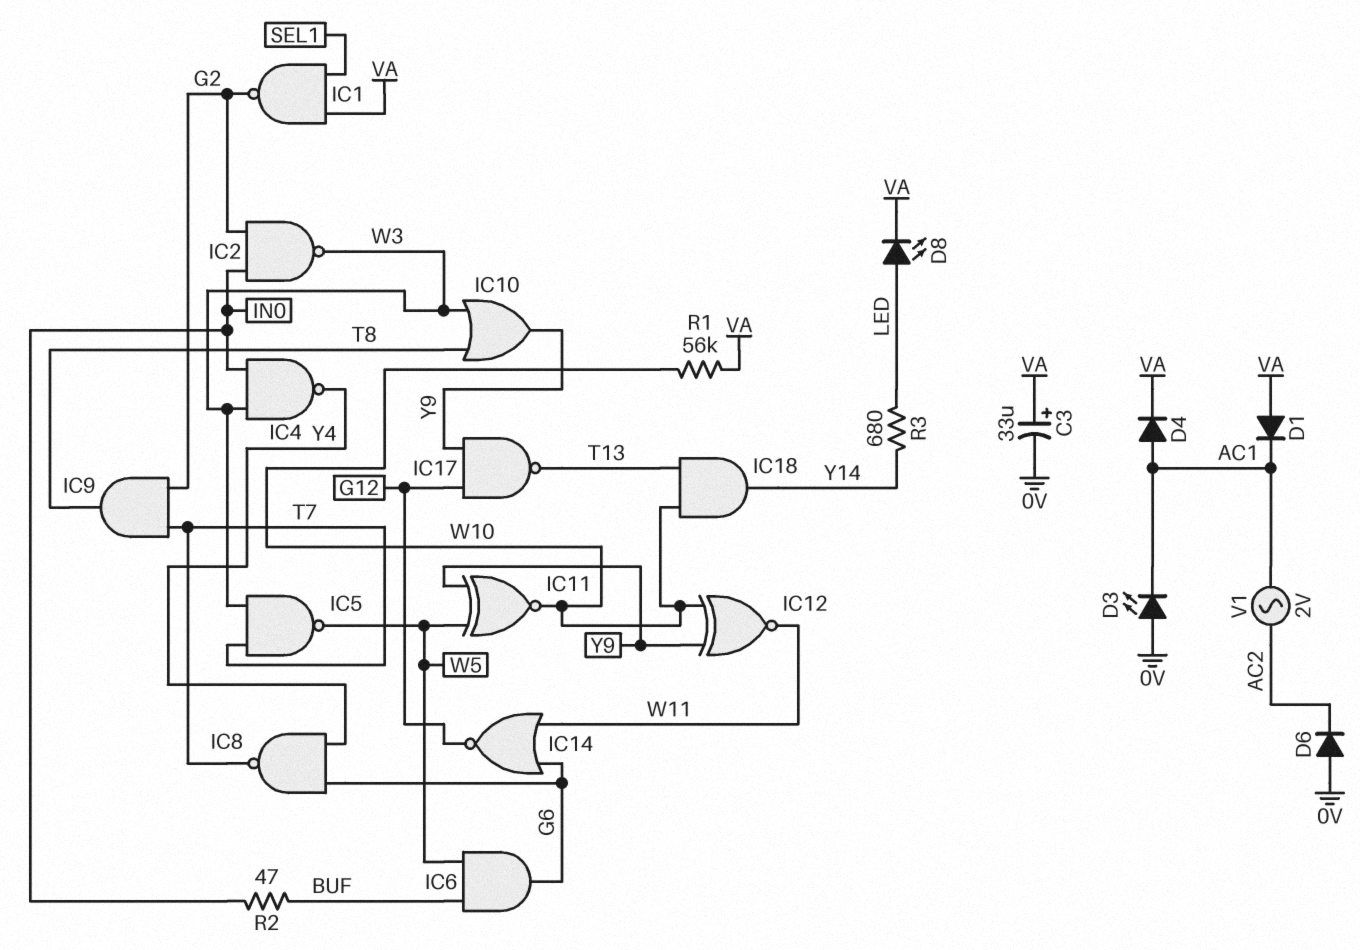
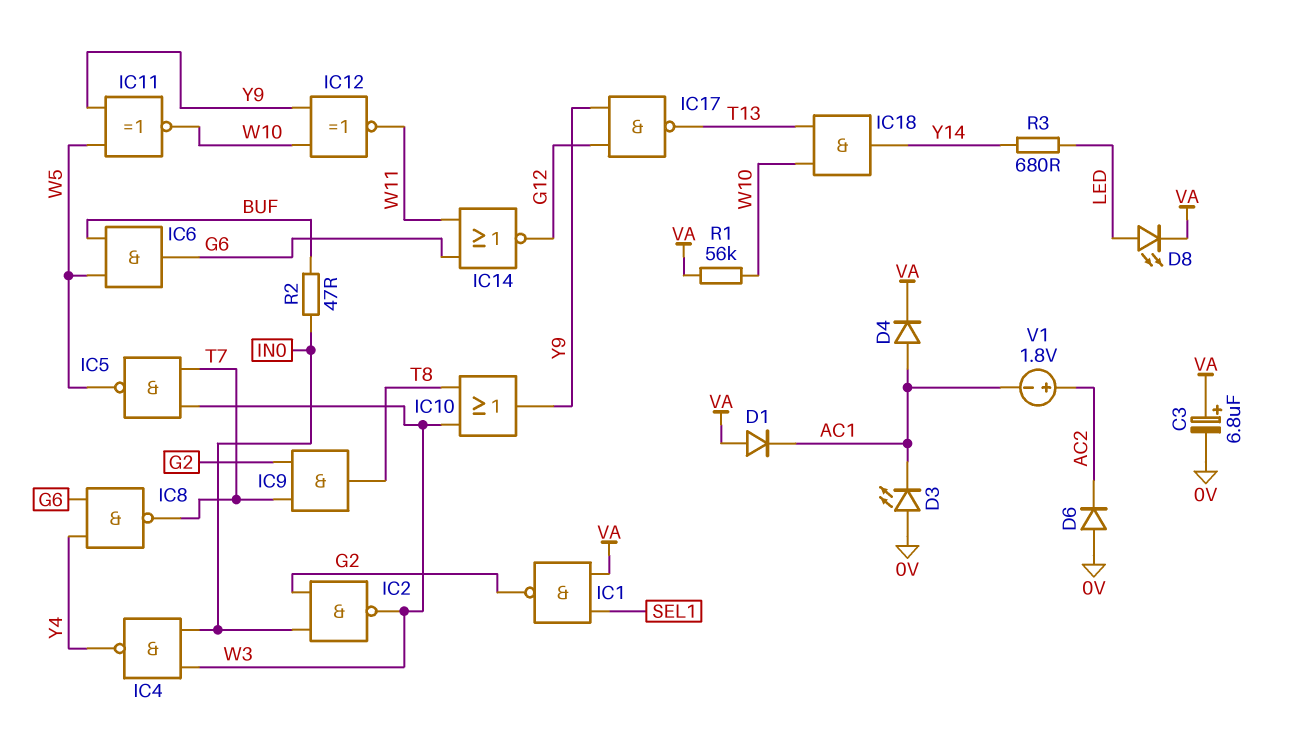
C3: 33uF (plus VA, minus 0V) -> 6.8uF (plus VA, minus 0V)
V1: AC 2V (AC1, AC2) -> 1.8V (plus AC2, minus AC1)

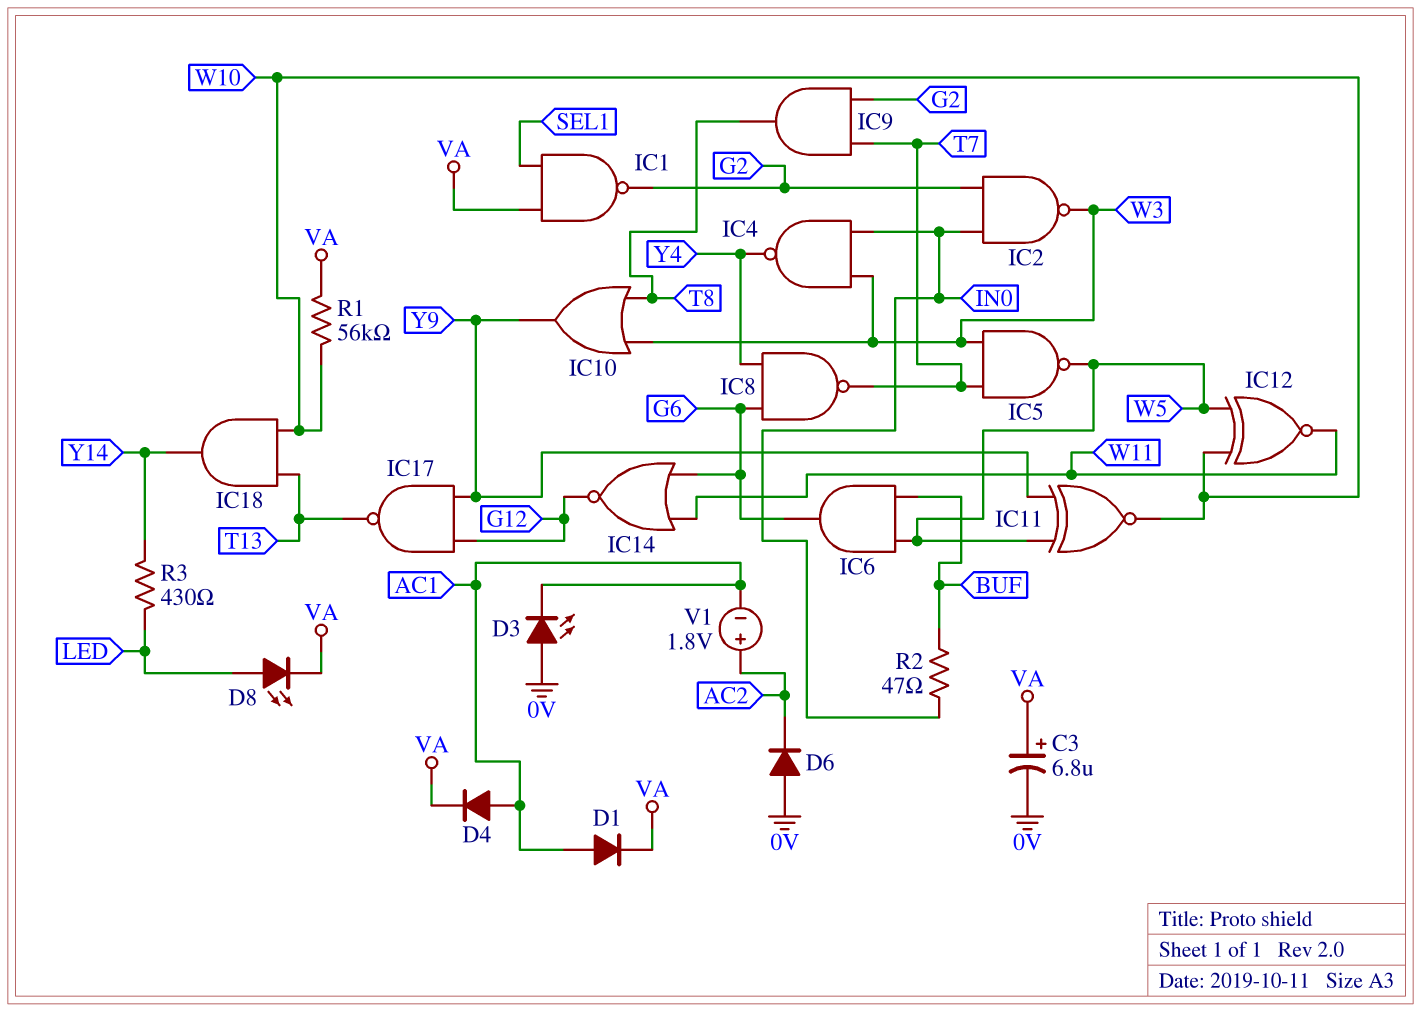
D1: diode (A VA, K AC1) -> diode (A AC1, K VA)
IC12: XNOR (in W10, in Y9, out W11) -> XNOR (in W5, in W10, out W11)
R3: 680 (LED, Y14) -> 430 (LED, Y14)

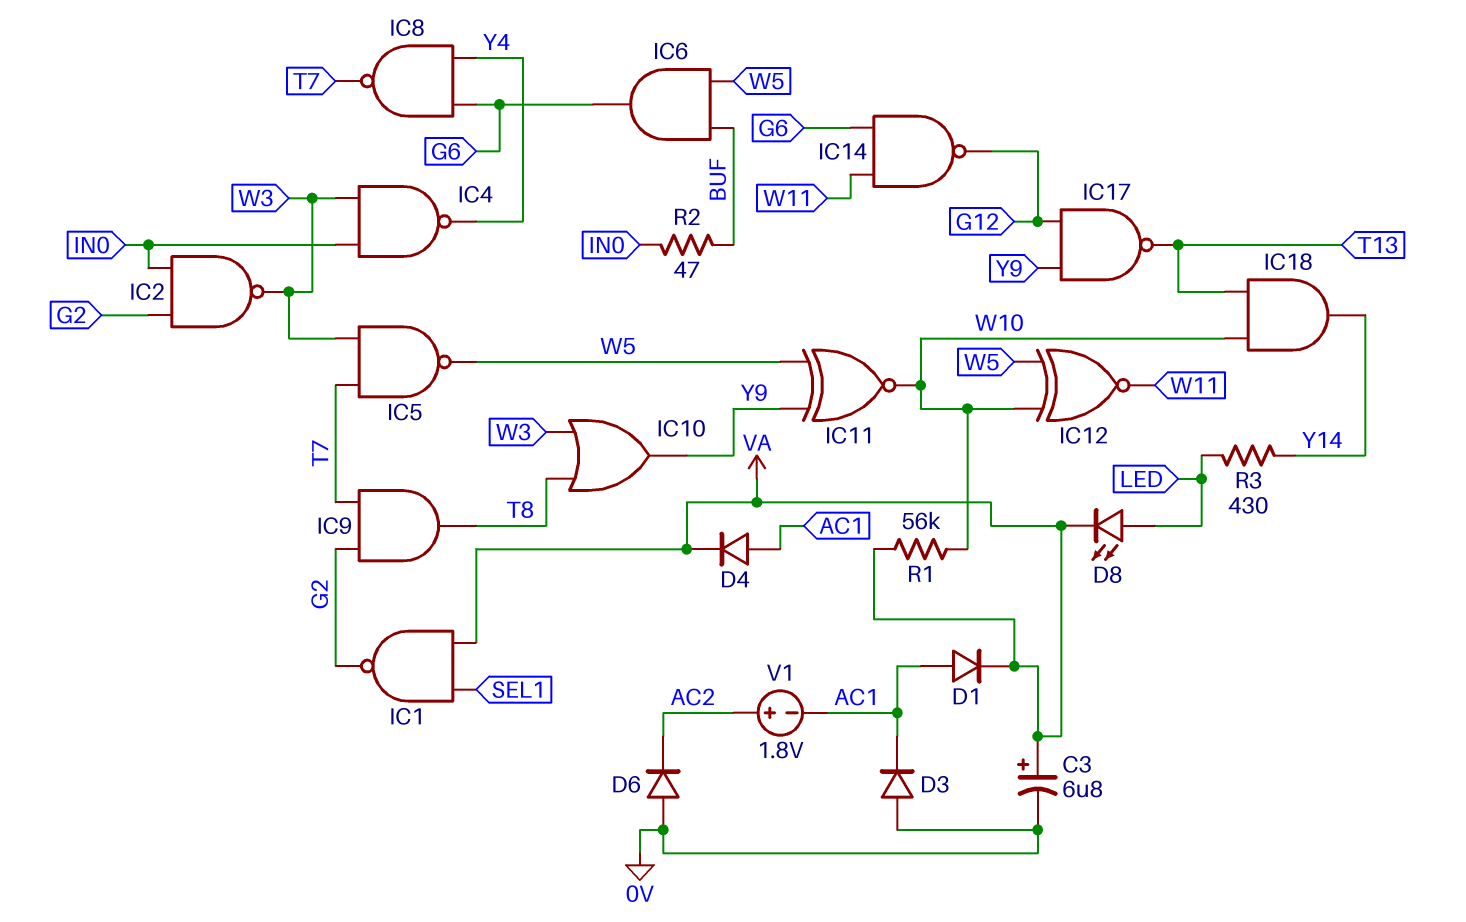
D3: LED (A 0V, K AC1) -> diode (A 0V, K AC1)
IC14: NOR (in G6, in W11, out G12) -> NAND (in G6, in W11, out G12)

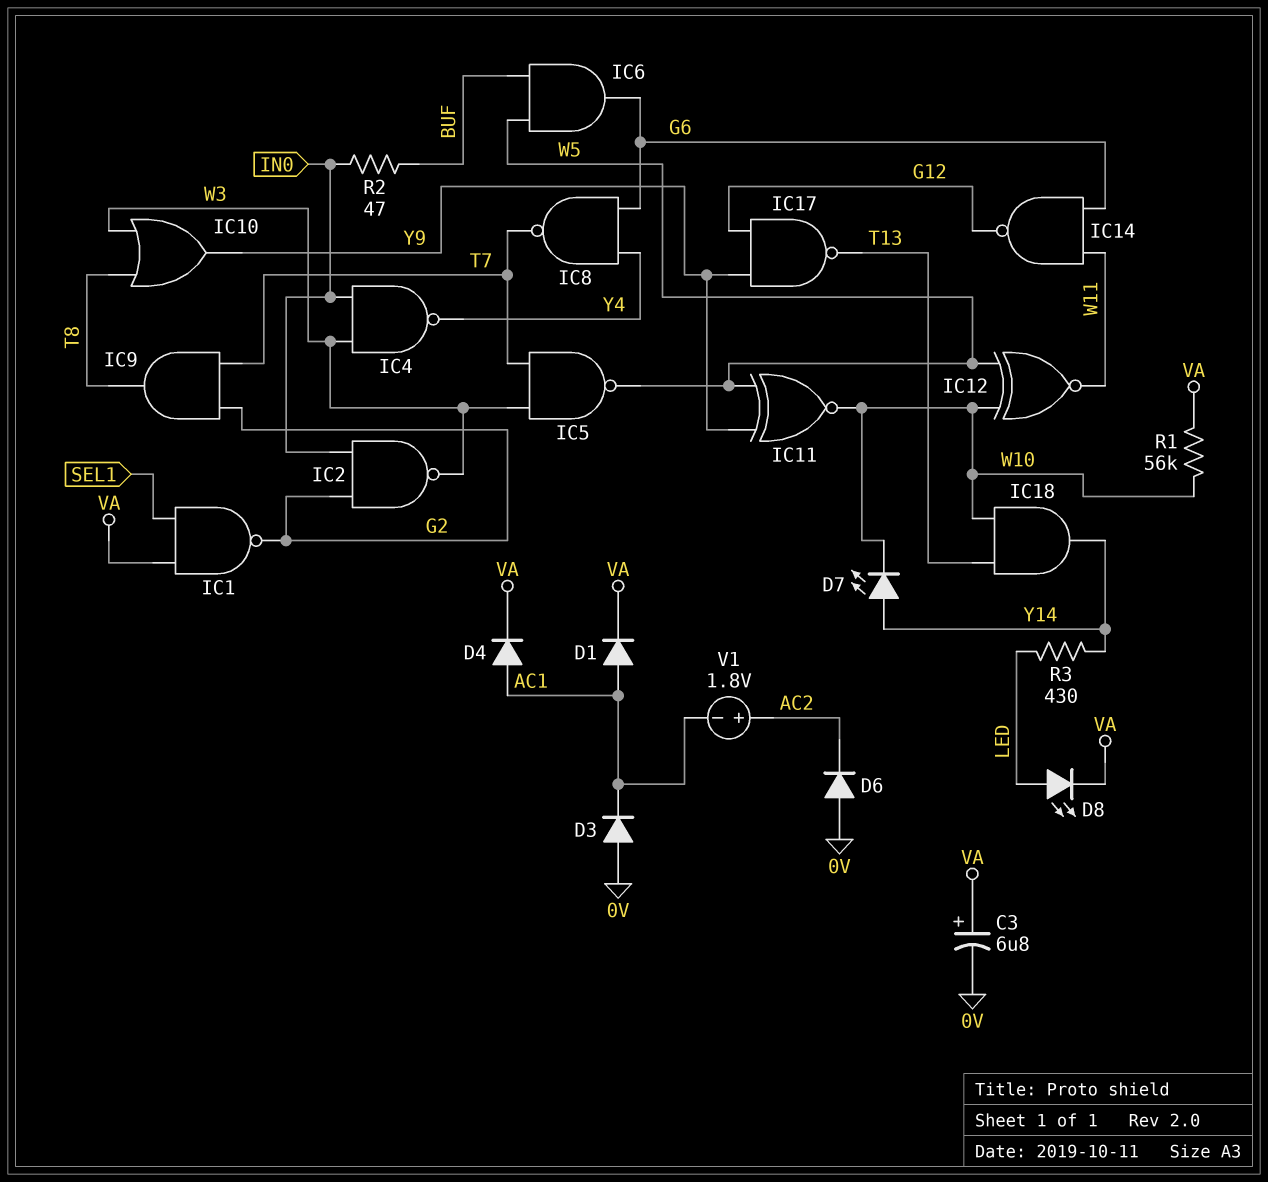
D7: none -> LED (A Y14, K W10)

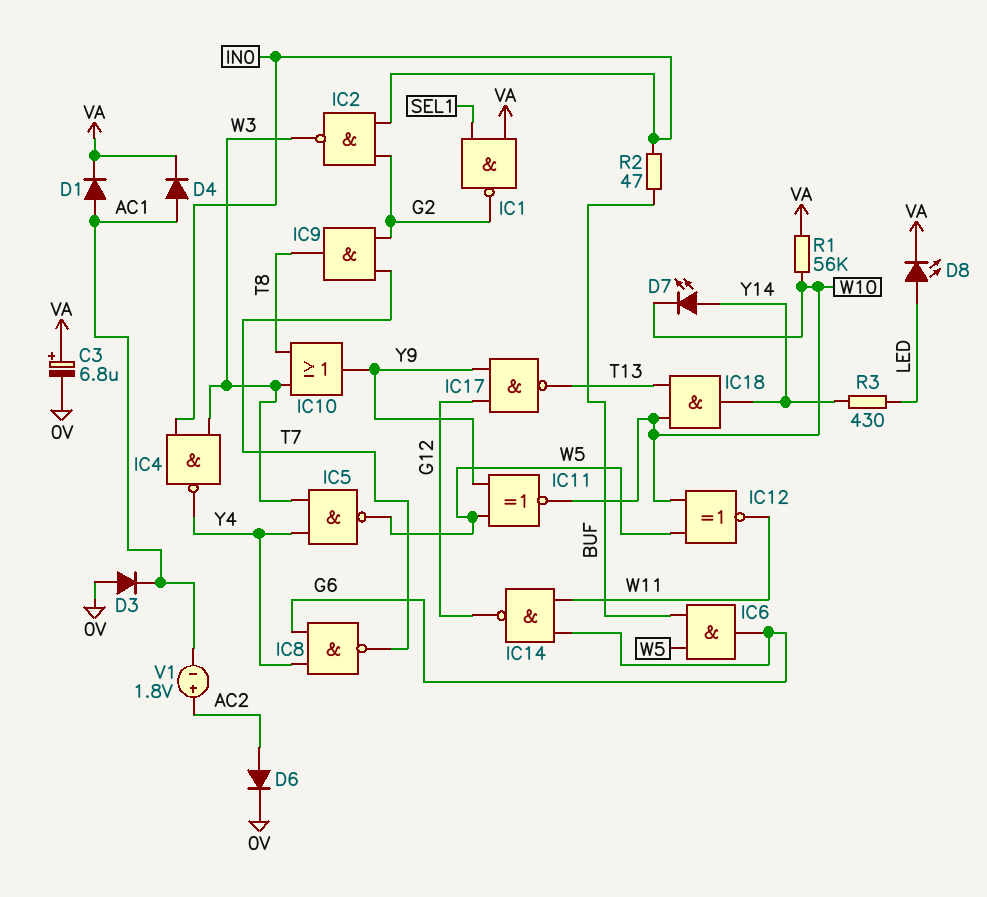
D6: diode (A 0V, K AC2) -> diode (A AC2, K 0V)
IC5: NAND (in T7, in W3, out W5) -> NAND (in W3, in Y4, out W5)

